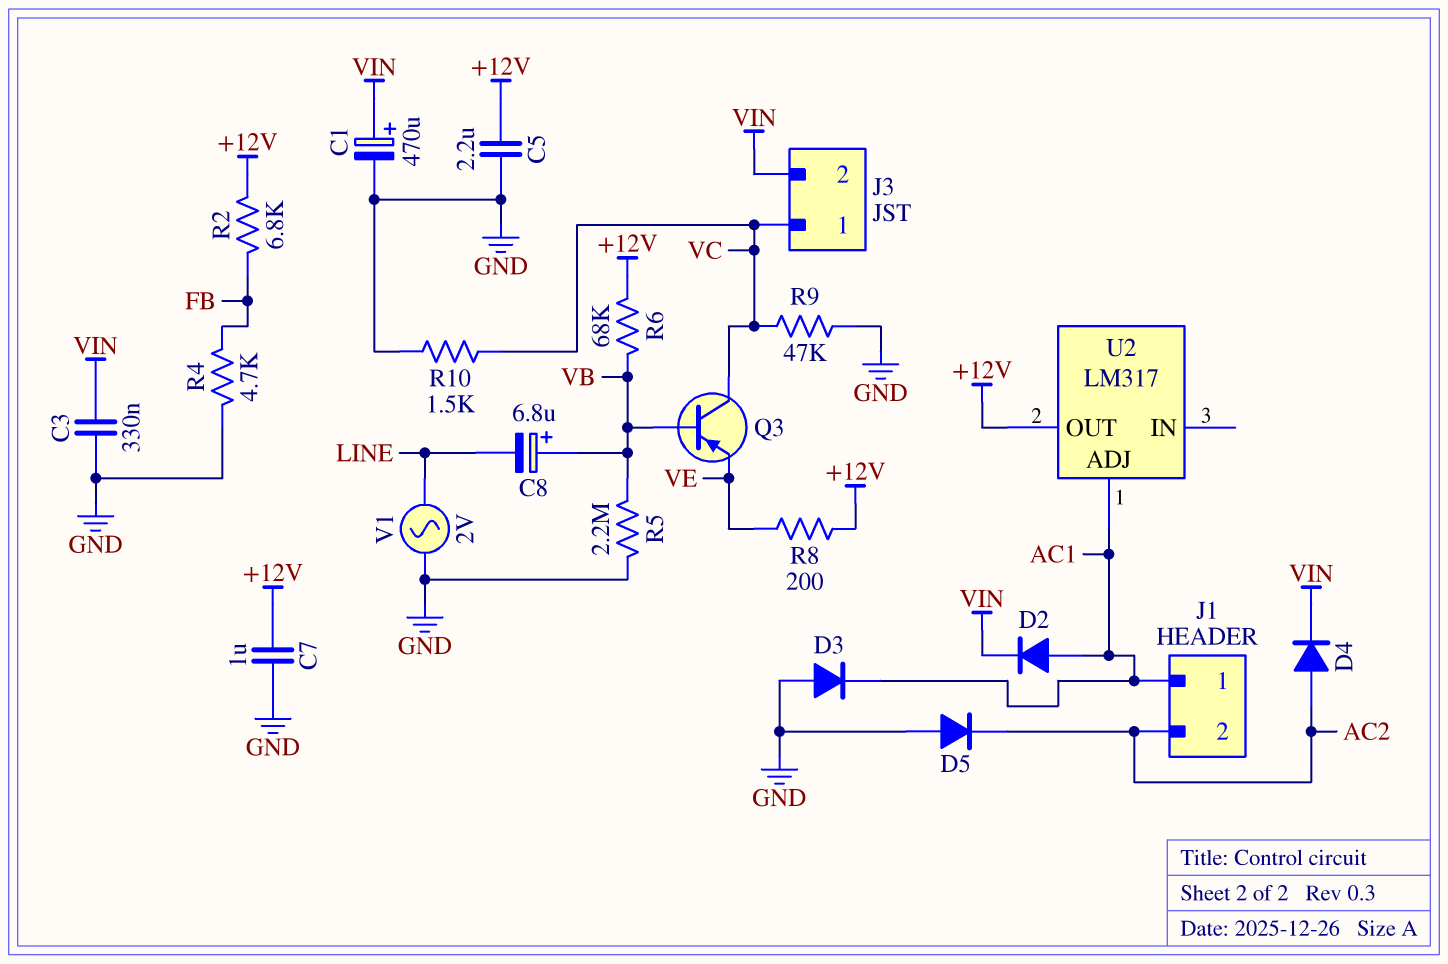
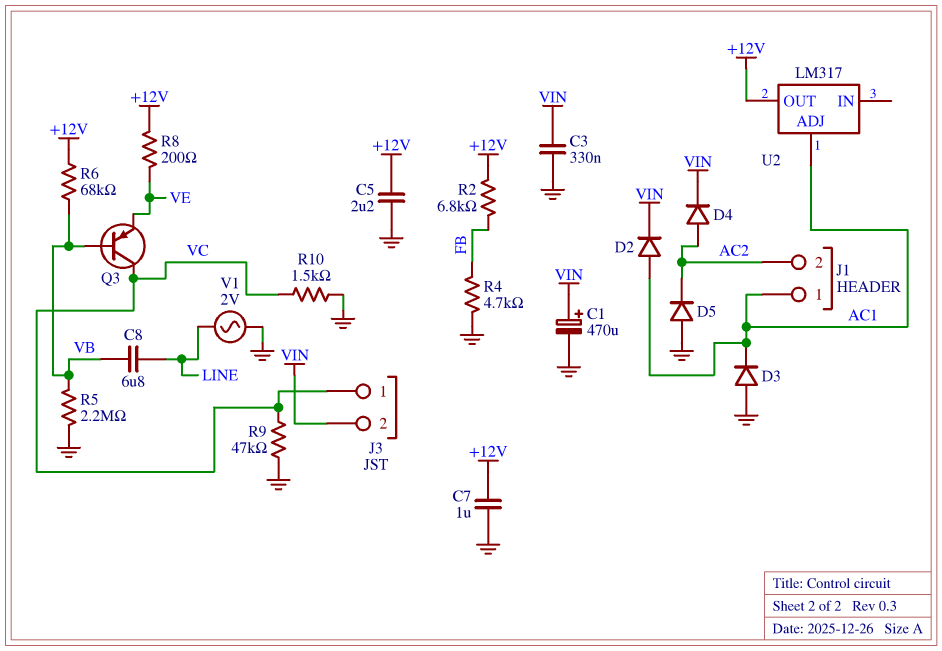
C8: 6.8uF (plus VB, minus LINE) -> 6.8uF (LINE, VB)

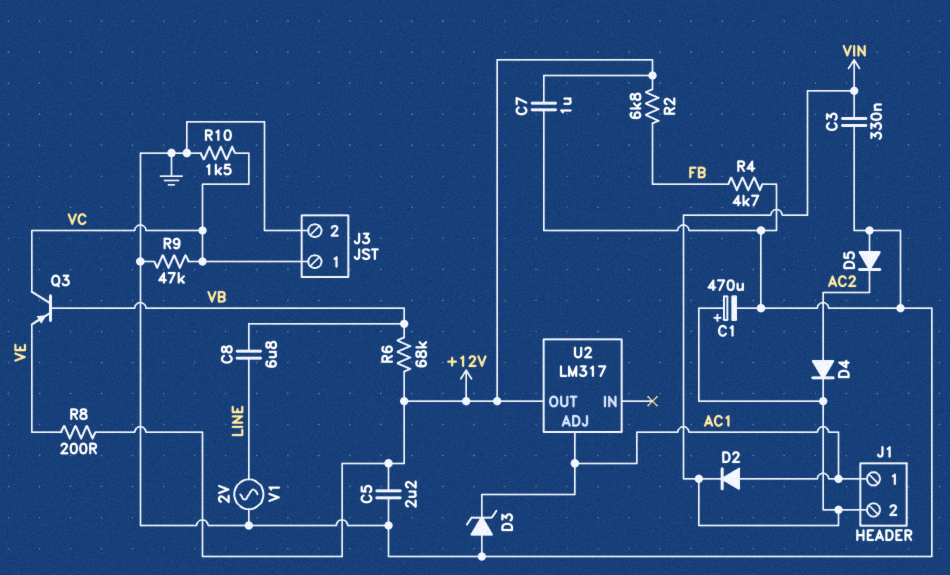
D3: diode (A GND, K AC1) -> zener (A GND, K AC1)
J1 pin 2: AC2 -> VIN
J3 pin 2: VIN -> GND
R5: 2.2M (GND, VB) -> none

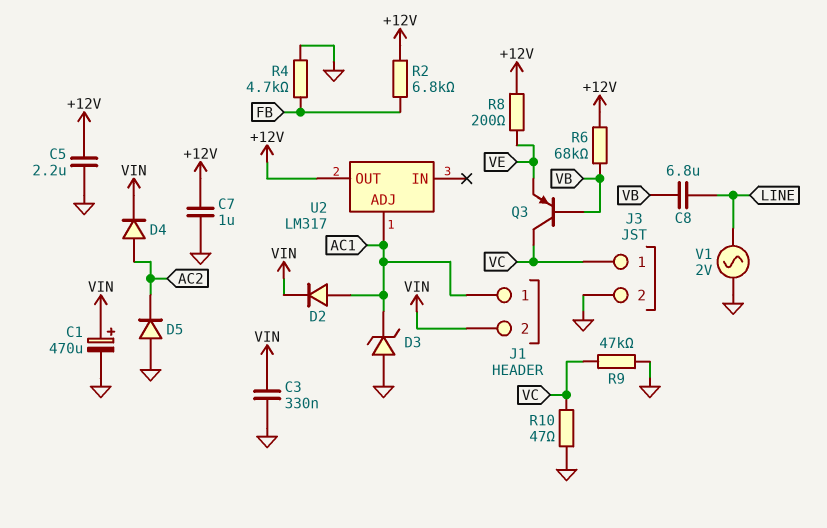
R10: 1.5k (GND, VC) -> 47 (GND, VC)

